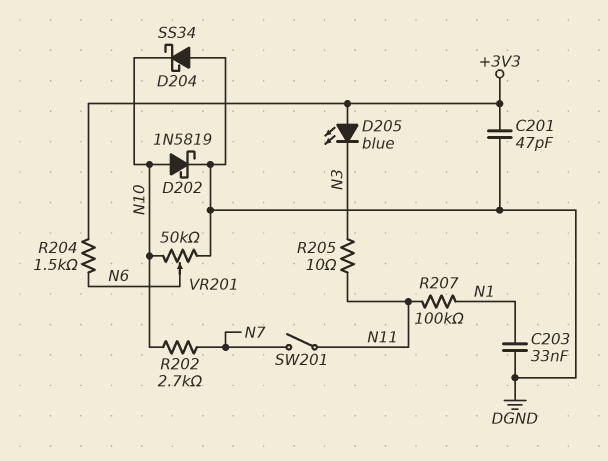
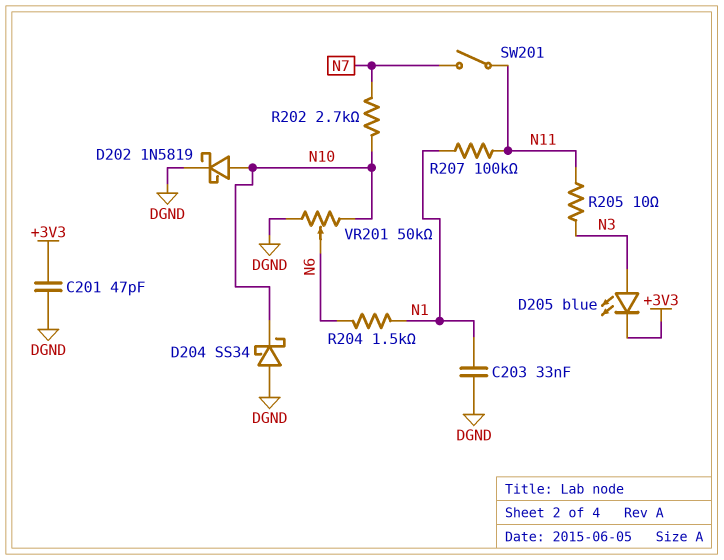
D205: LED blue (A +3V3, K N3) -> LED blue (A N3, K +3V3)
R204: 1.5k (+3V3, N6) -> 1.5k (N1, N6)

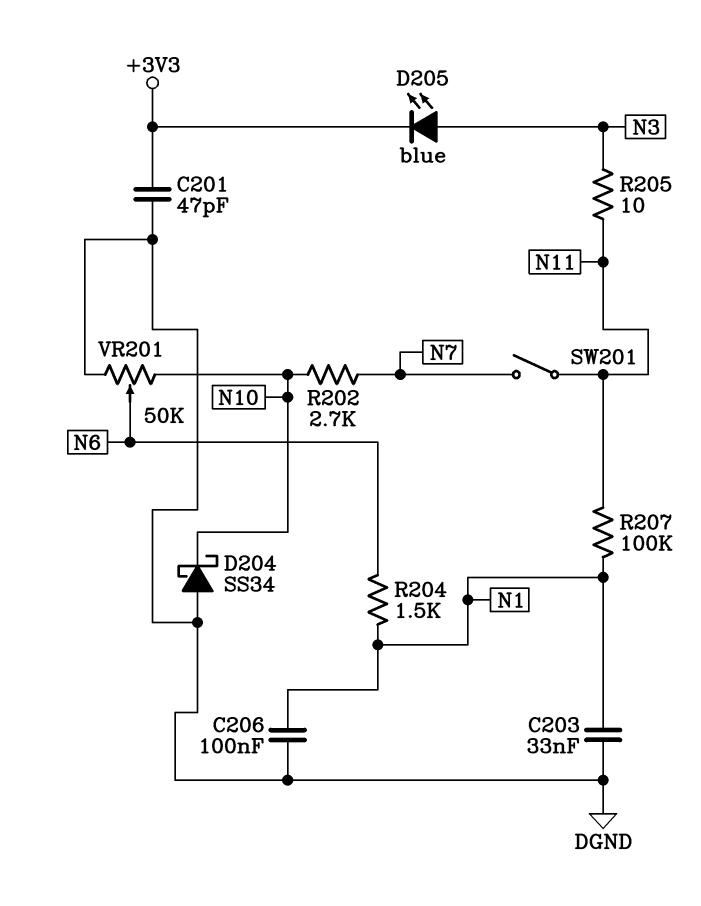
C206: none -> 100nF (DGND, N1)
D202: schottky 1N5819 (A N10, K DGND) -> none

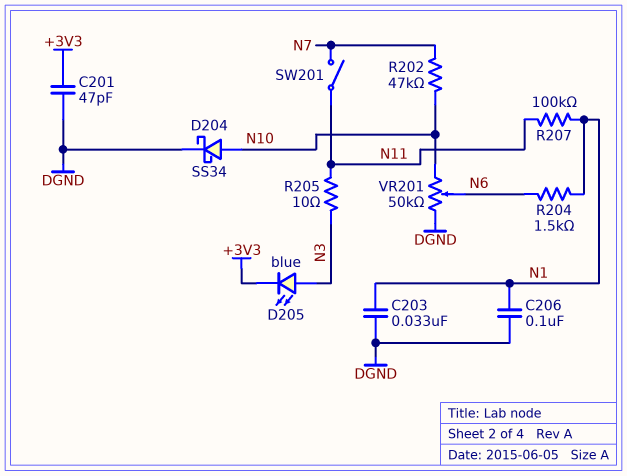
D204: schottky SS34 (A DGND, K N10) -> schottky SS34 (A N10, K DGND)
R202: 2.7k (N7, N10) -> 47k (N7, N10)

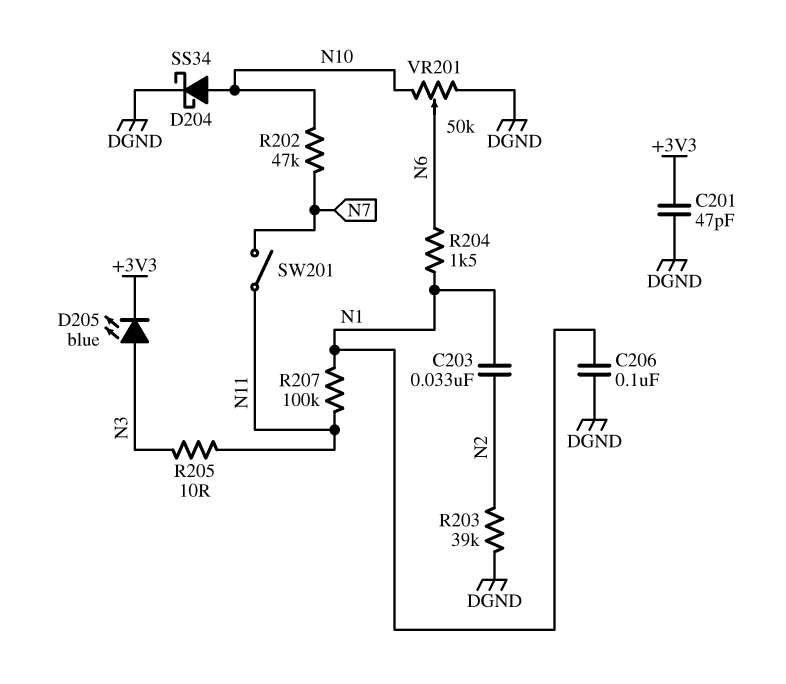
C203: 33nF (DGND, N1) -> 33nF (N1, N2)
R203: none -> 39k (DGND, N2)

